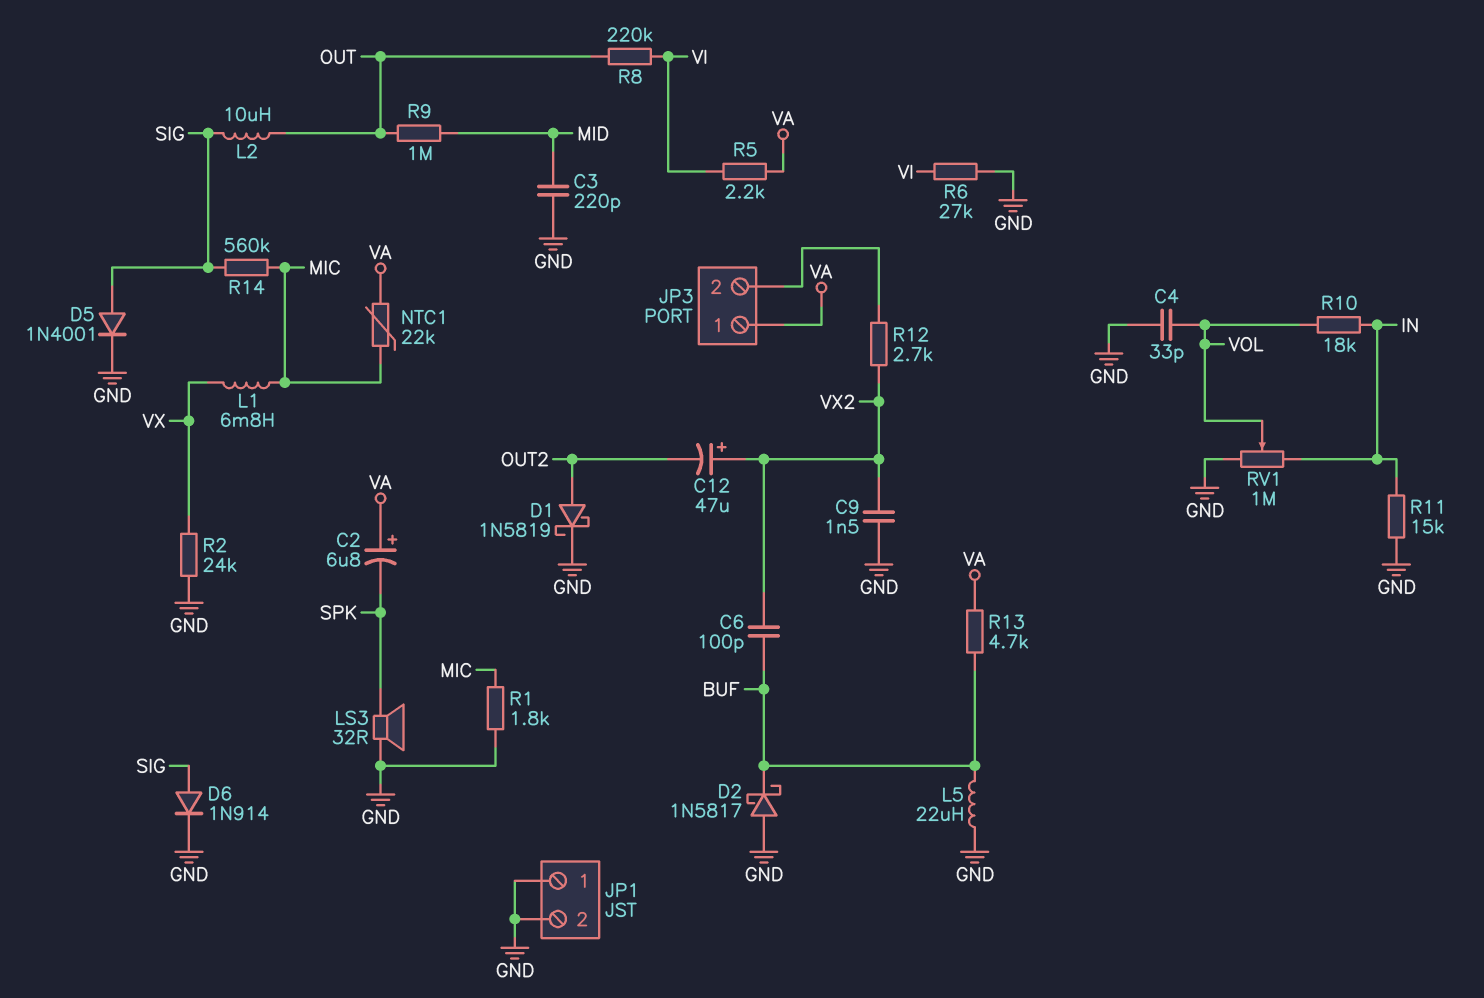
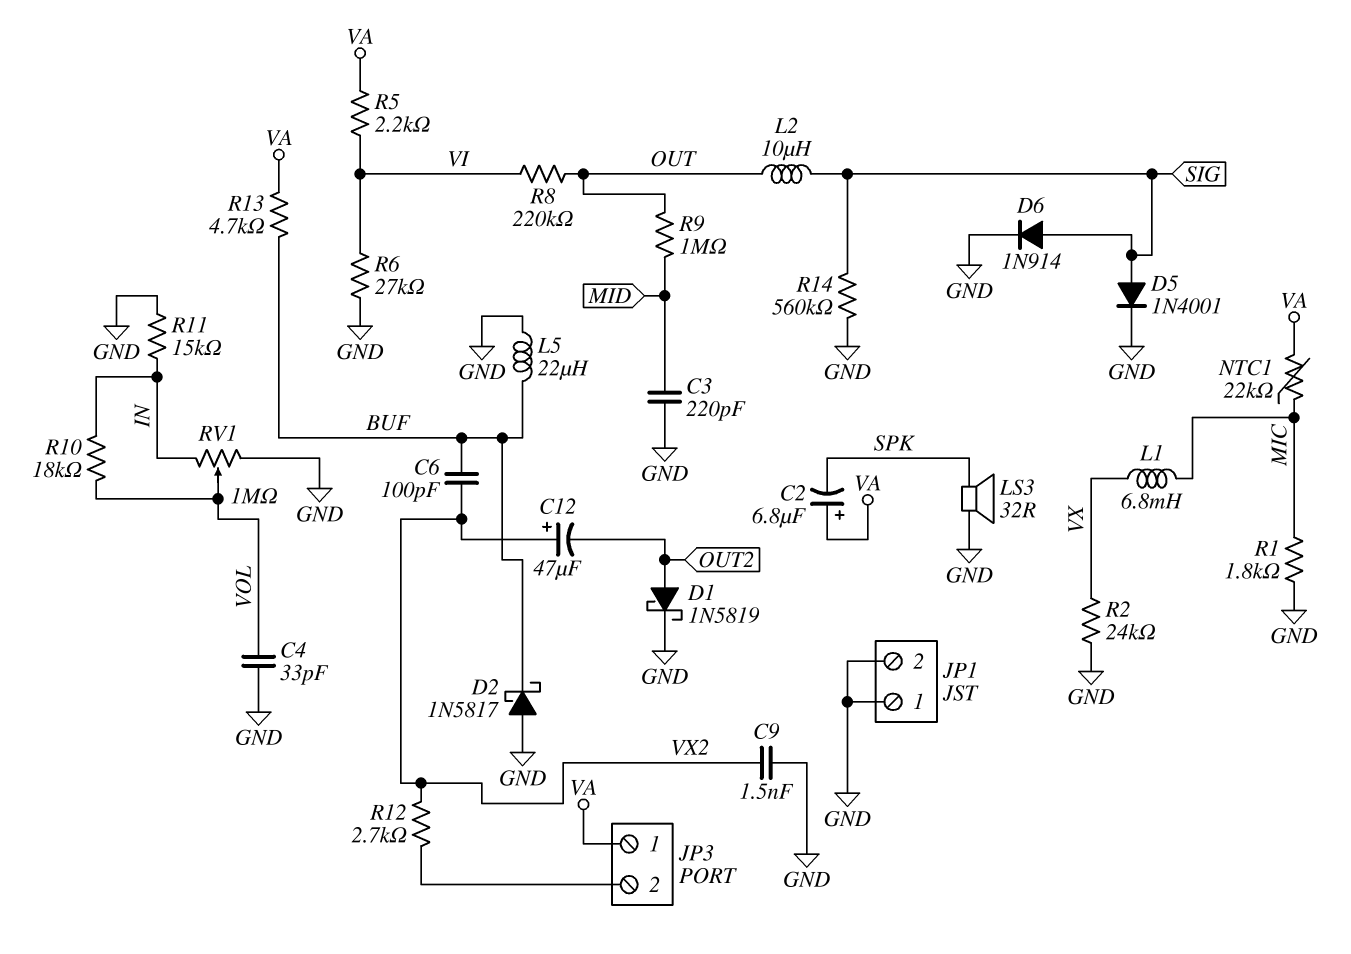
R14: 560k (MIC, SIG) -> 560k (GND, SIG)

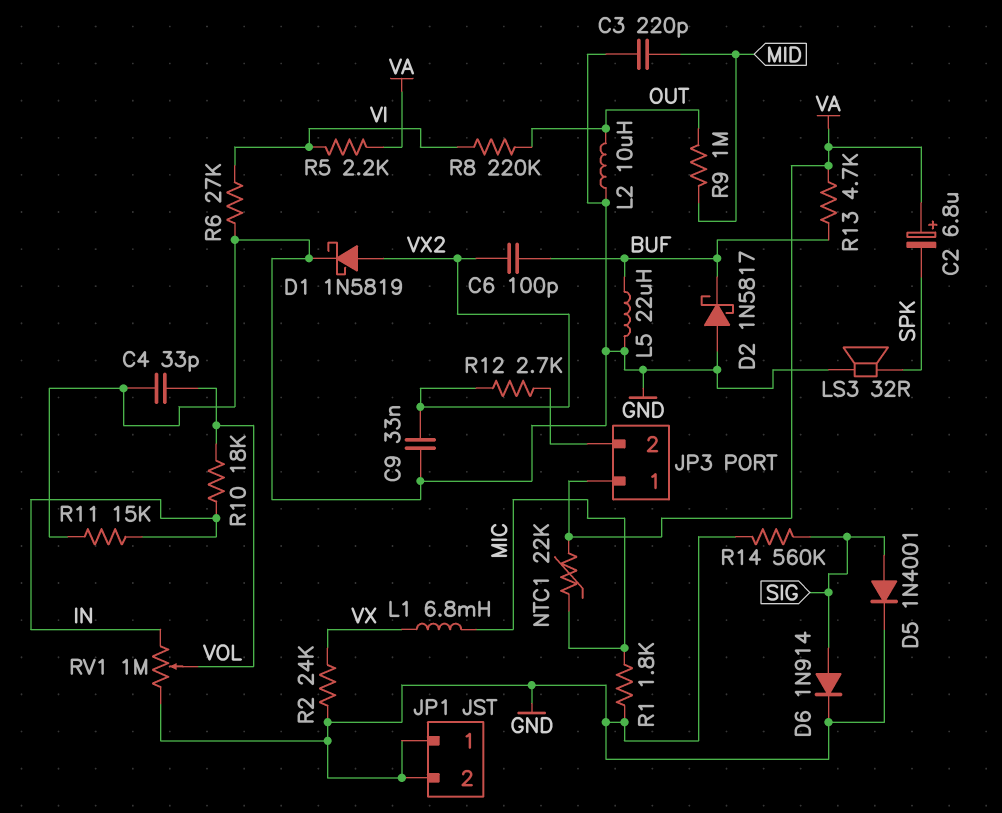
C9: 1.5nF (GND, VX2) -> 33nF (GND, VX2)
C12: 47uF (plus VX2, minus OUT2) -> none
D1: schottky 1N5819 (A OUT2, K GND) -> schottky 1N5819 (A VX2, K GND)
L2: 10uH (OUT, SIG) -> 10uH (GND, OUT)

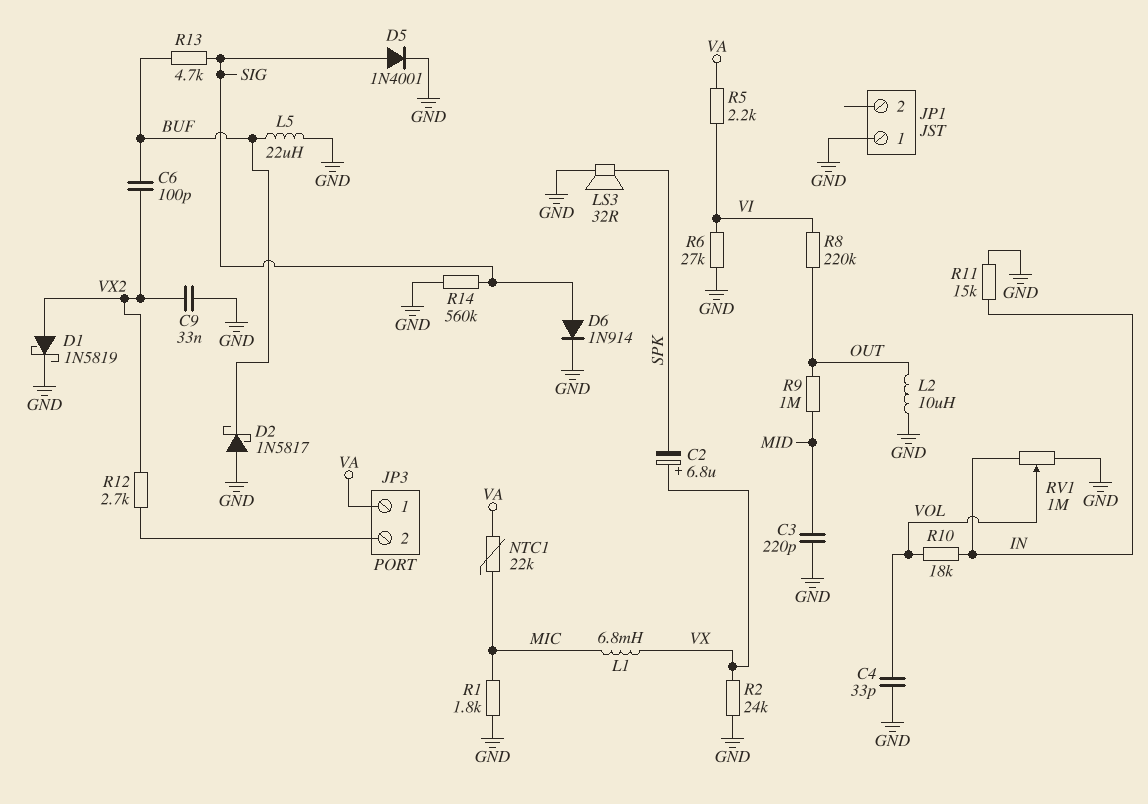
C2: 6.8uF (plus VA, minus SPK) -> 6.8uF (plus VX, minus SPK)
JP1 pin 2: GND -> none
R13: 4.7k (BUF, VA) -> 4.7k (BUF, SIG)

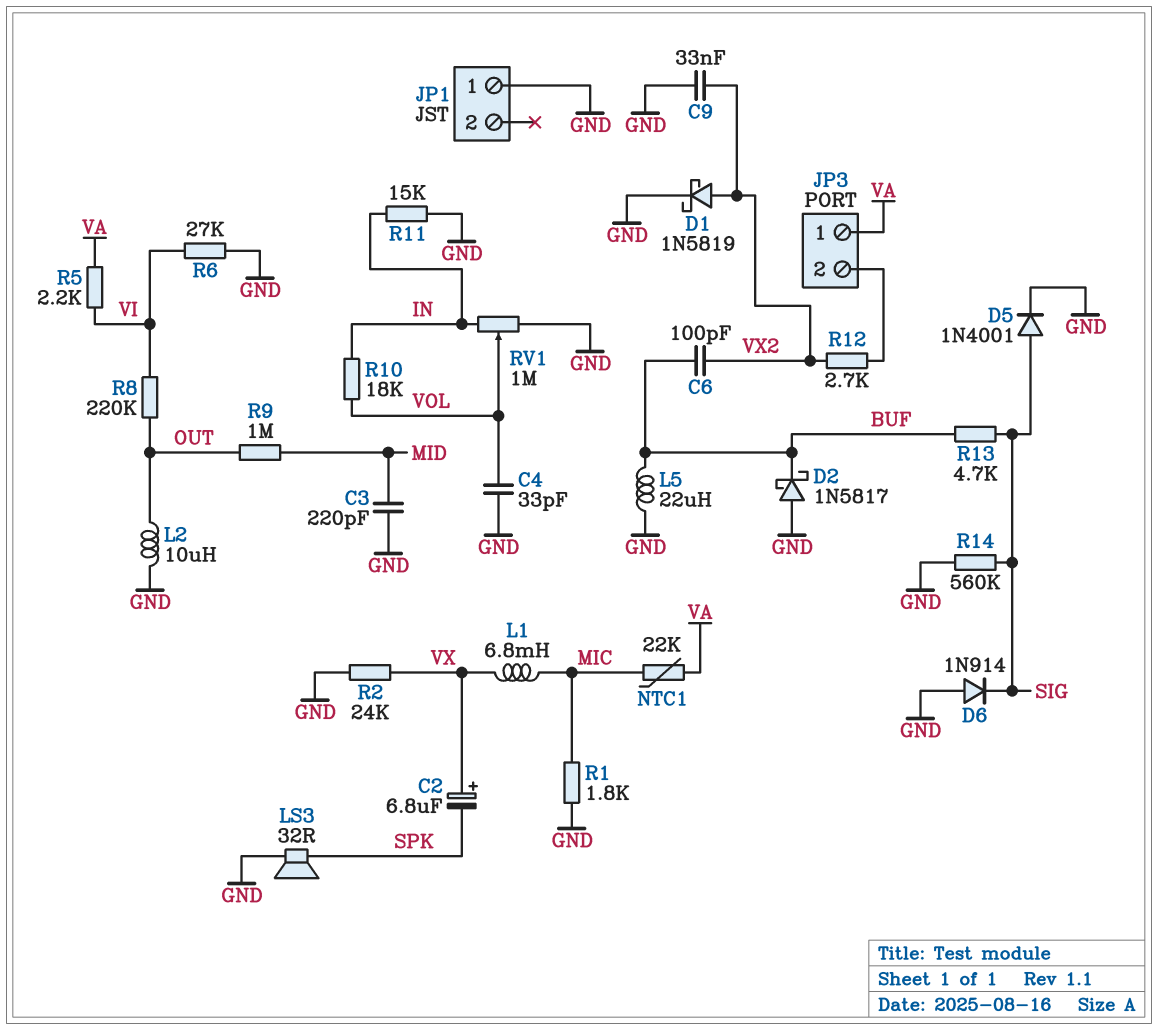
D6: diode 1N914 (A SIG, K GND) -> diode 1N914 (A GND, K SIG)

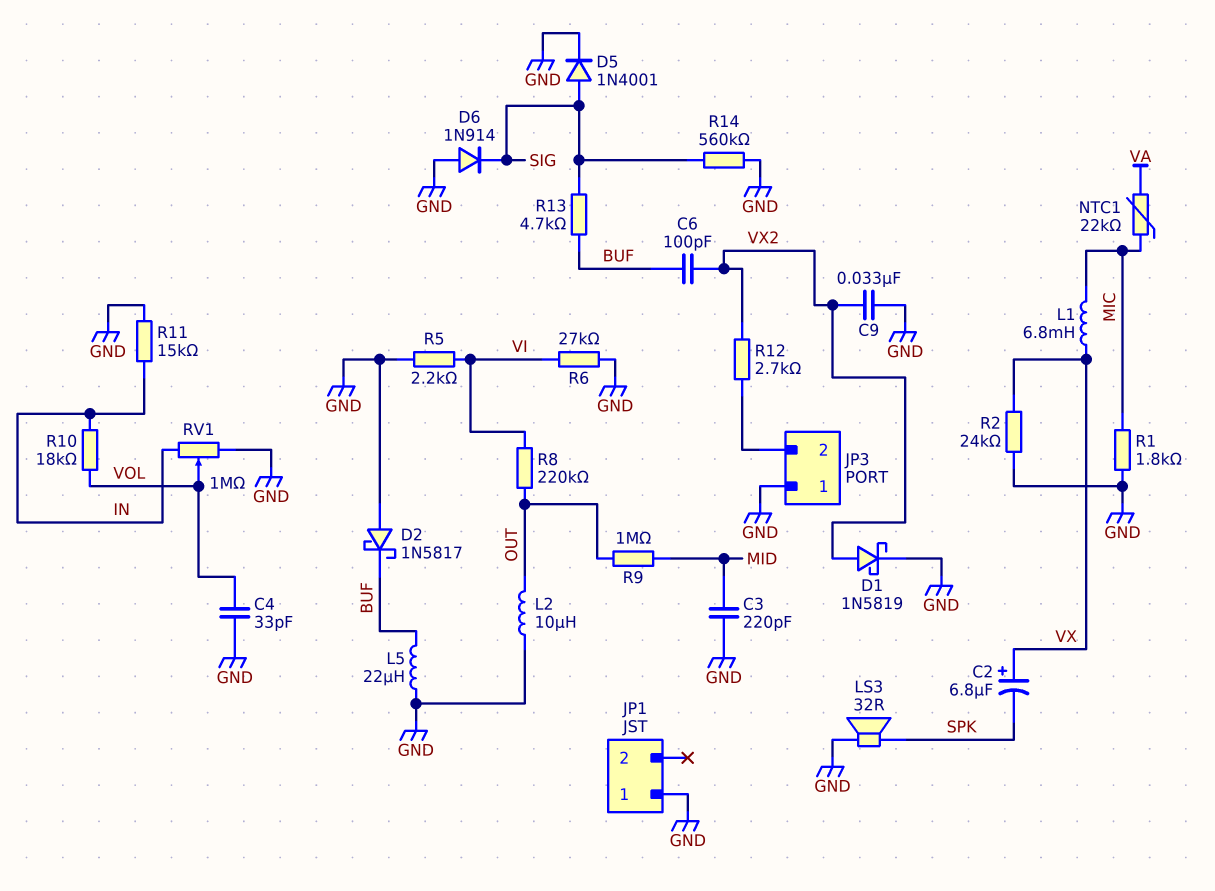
JP3 pin 1: VA -> GND
R5: 2.2k (VA, VI) -> 2.2k (GND, VI)

